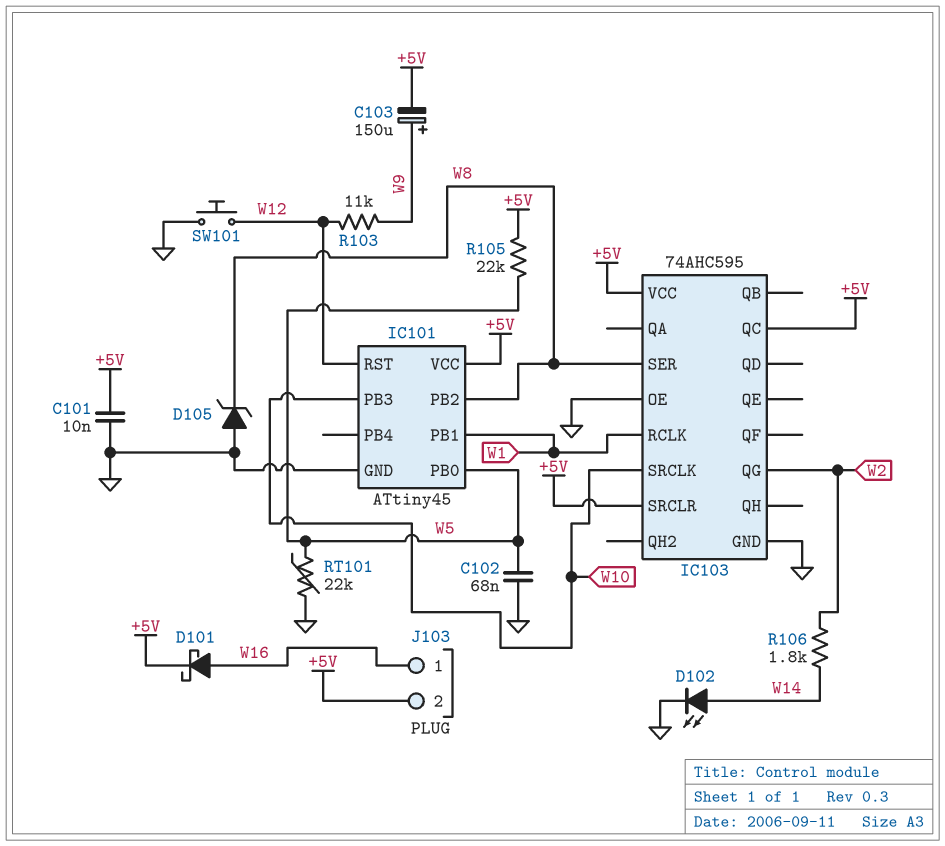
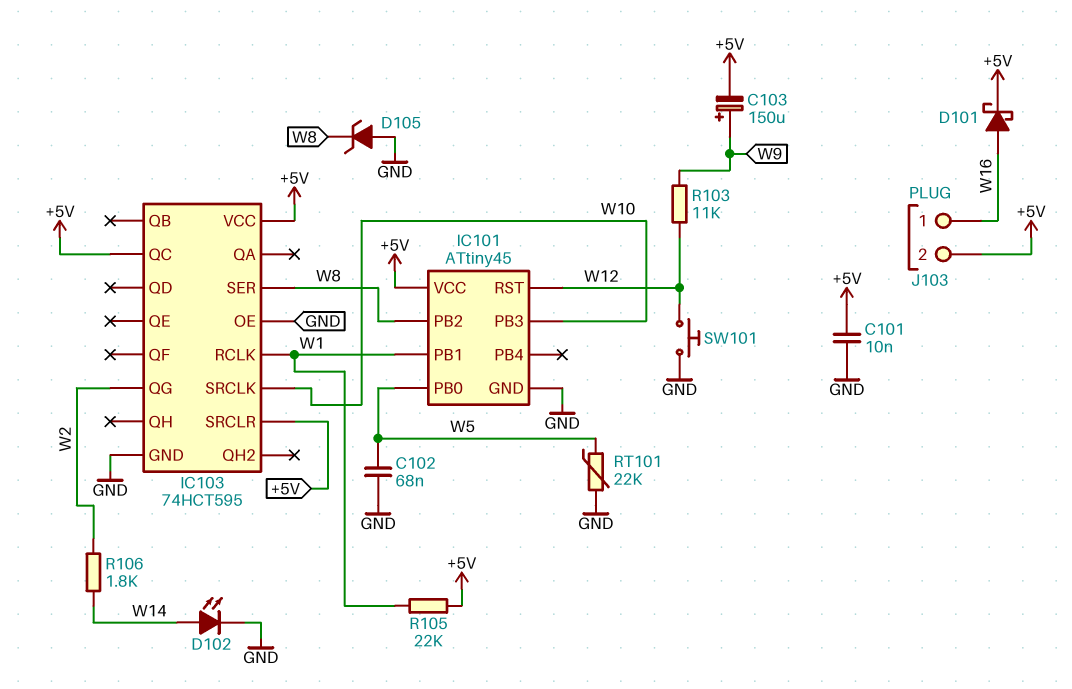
IC103: 74AHC595 -> 74HCT595
R105: 22k (+5V, W5) -> 22k (+5V, W1)

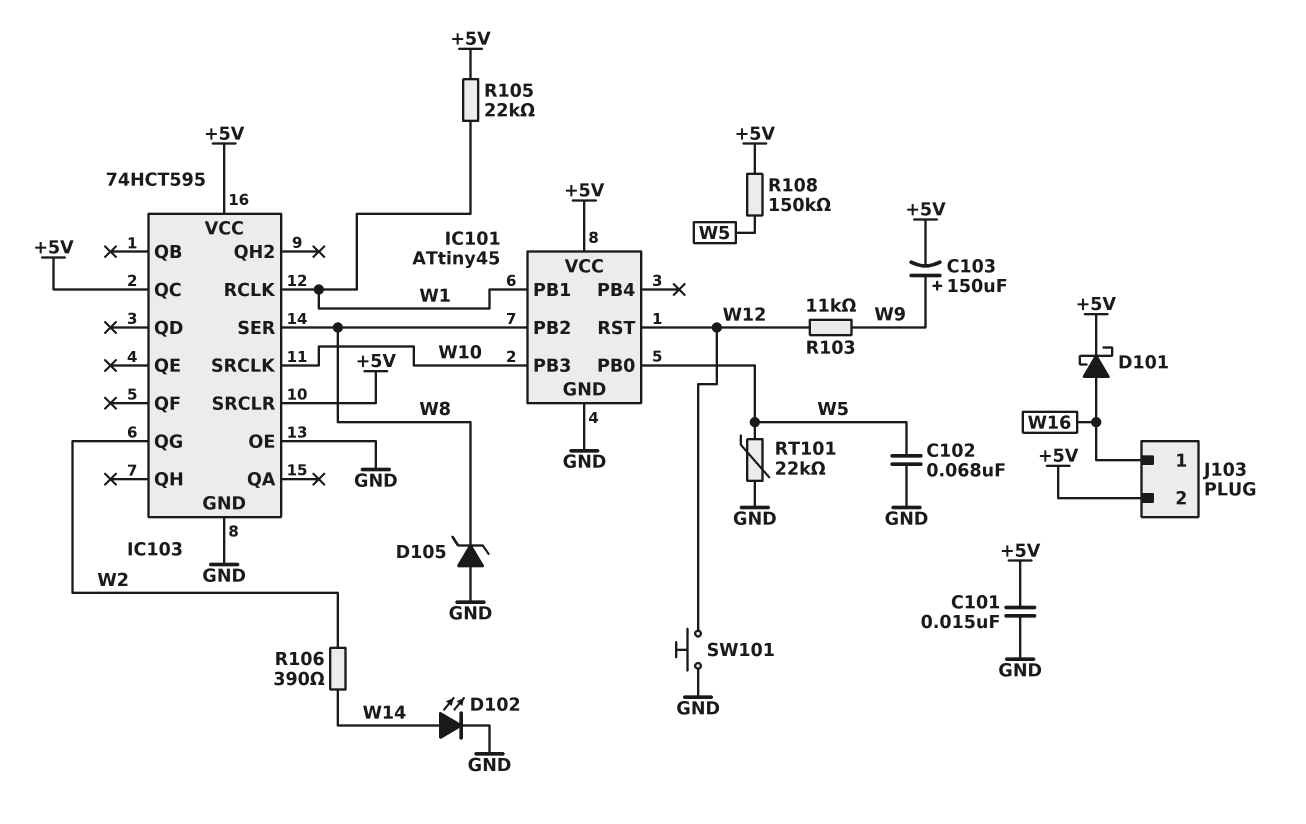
C101: 10nF (+5V, GND) -> 15nF (+5V, GND)
R106: 1.8k (W2, W14) -> 390 (W2, W14)
R108: none -> 150k (+5V, W5)

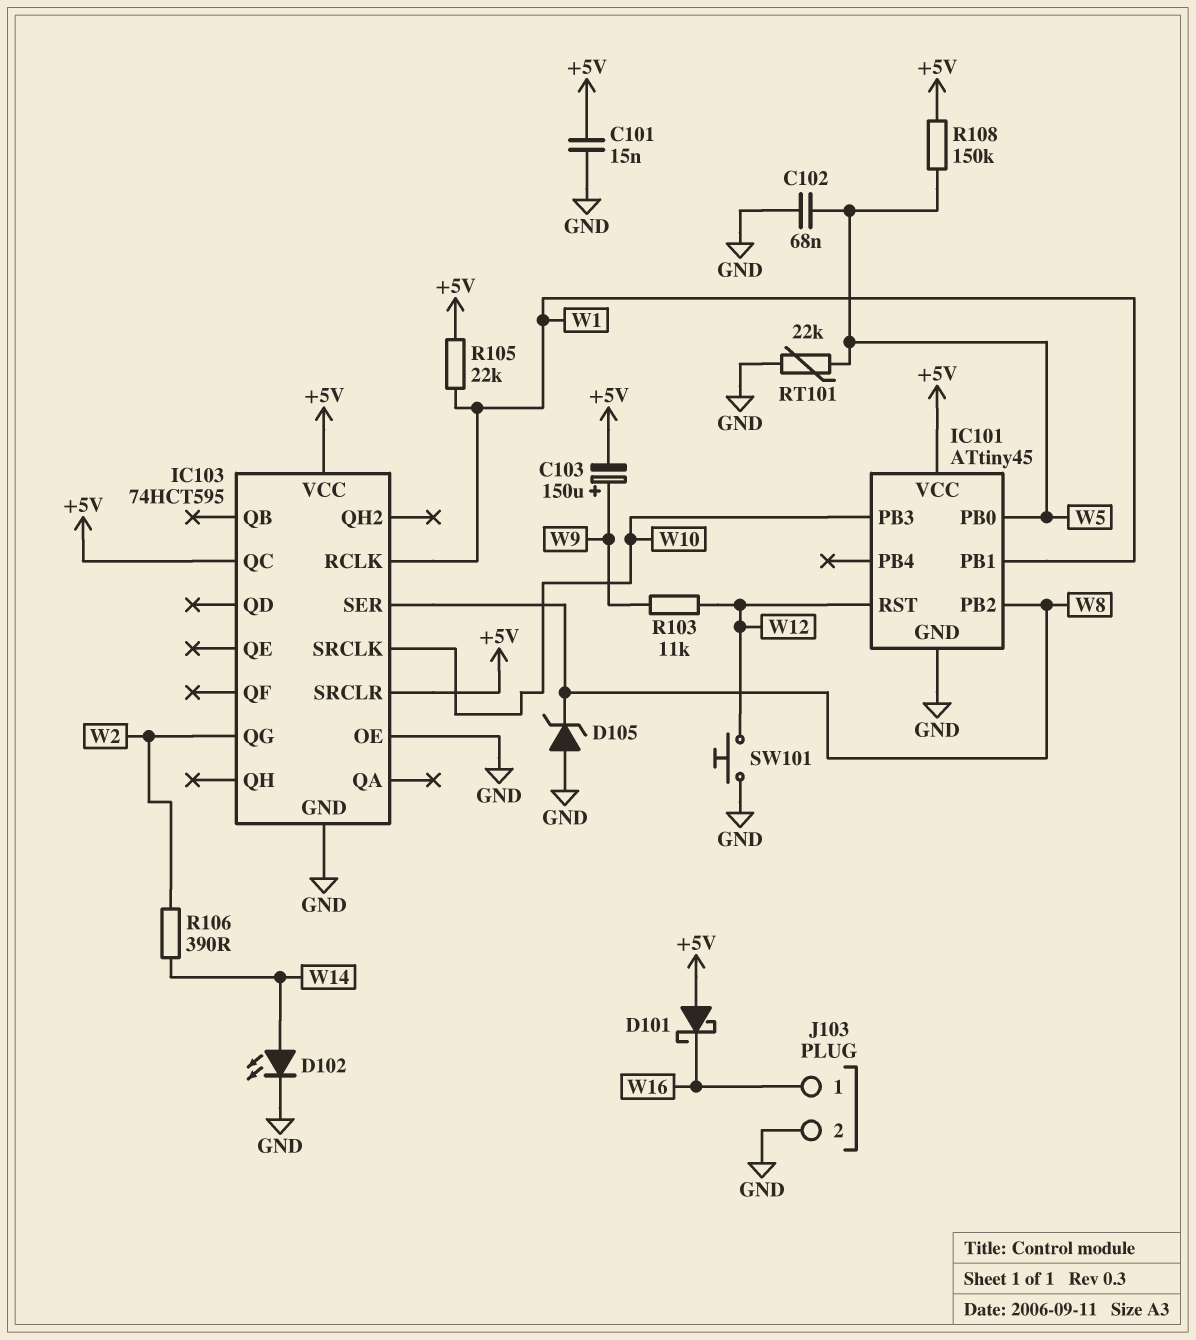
D101: schottky (A W16, K +5V) -> schottky (A +5V, K W16)
J103 pin 2: +5V -> GND

